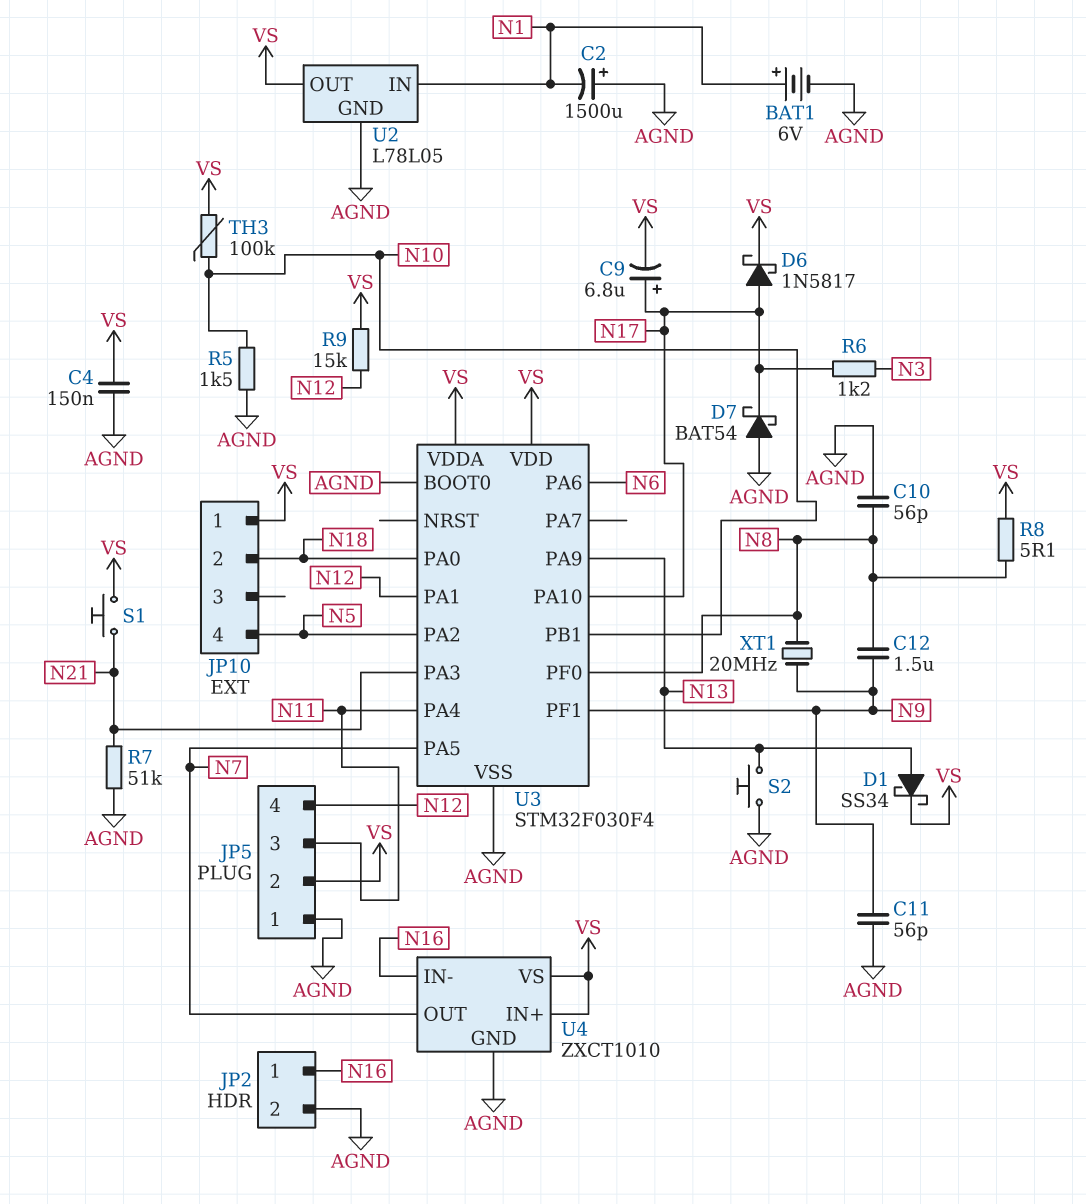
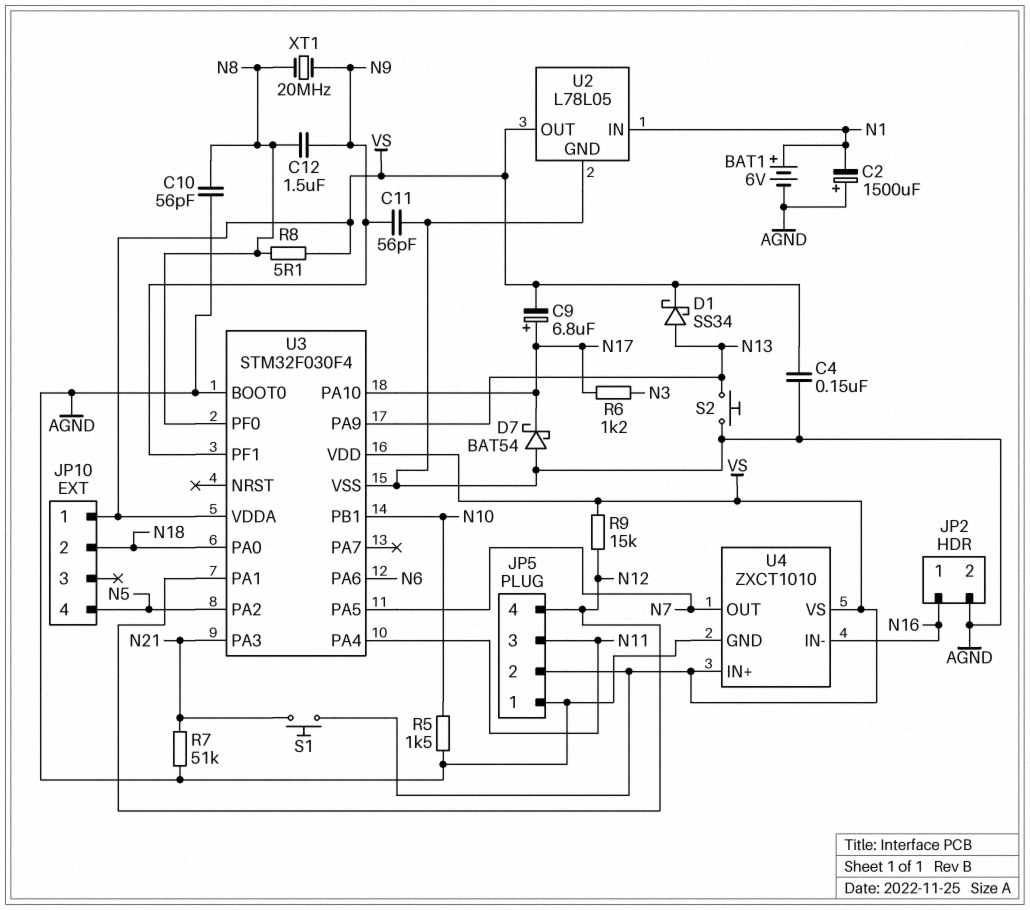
D6: schottky 1N5817 (A N17, K VS) -> none
TH3: 100k (N10, VS) -> none

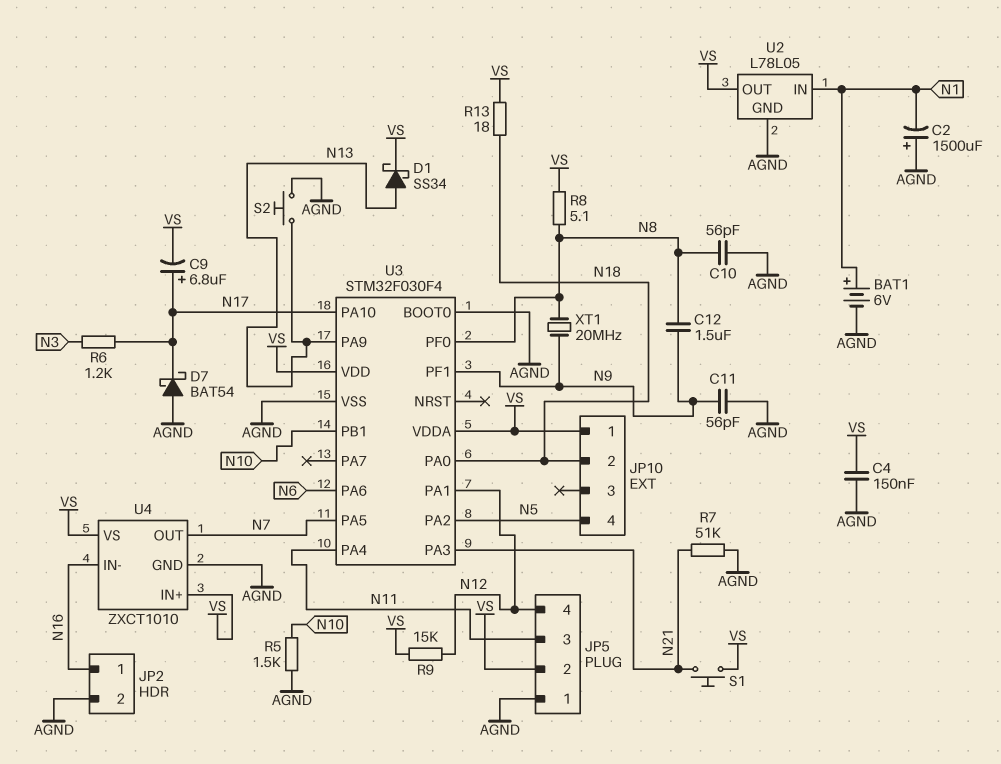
R13: none -> 18 (N18, VS)

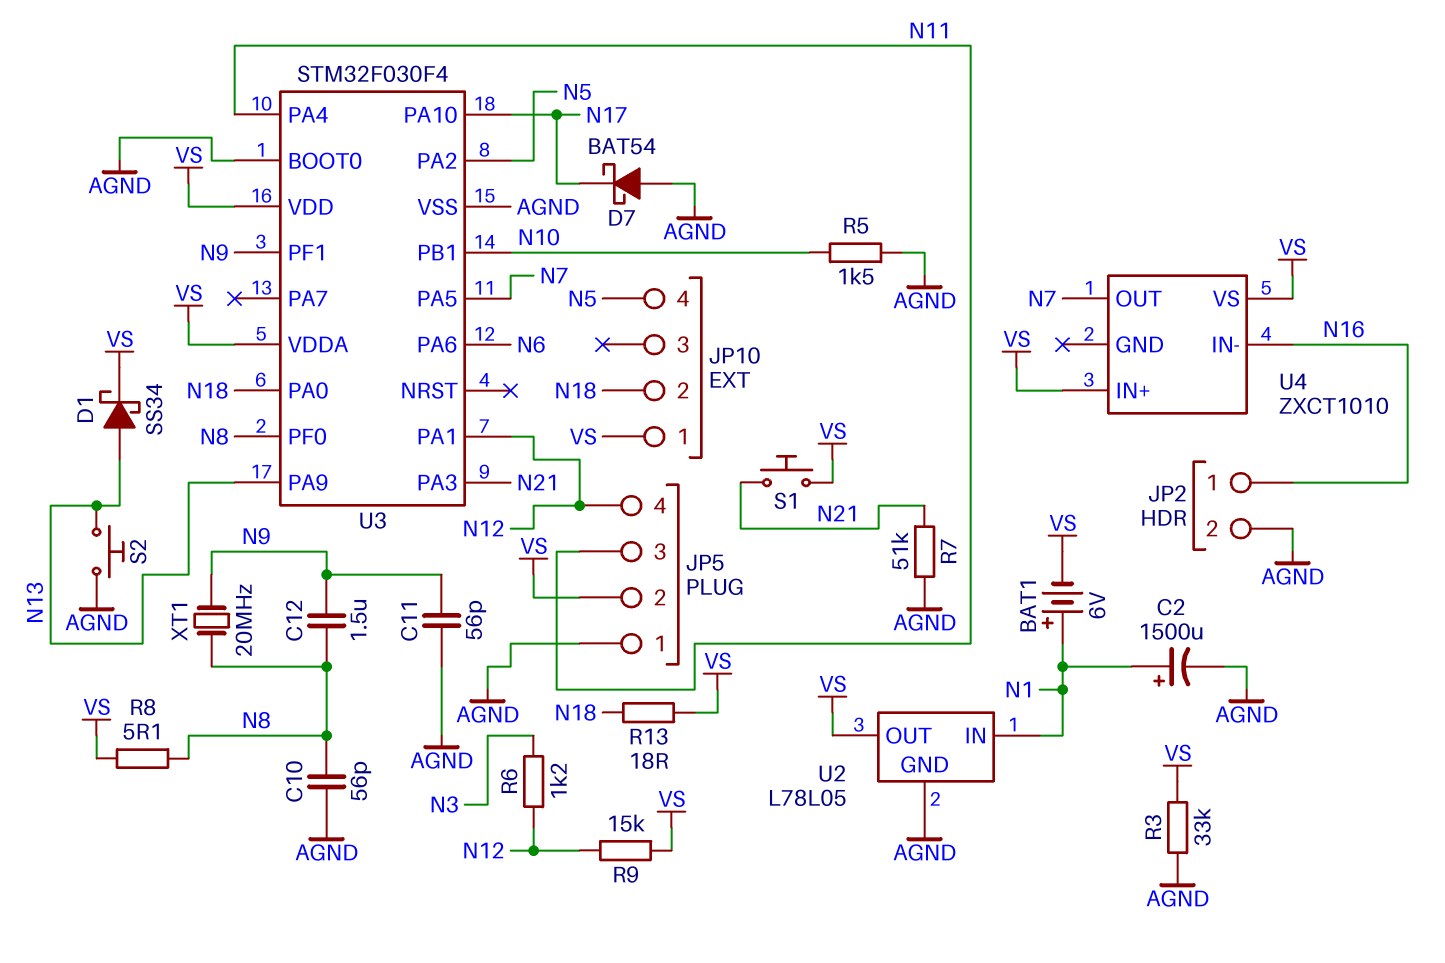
BAT1: 6V (plus N1, minus AGND) -> 6V (plus N1, minus VS)
C2: 1500uF (plus AGND, minus N1) -> 1500uF (plus N1, minus AGND)
C4: 150nF (AGND, VS) -> none
C9: 6.8uF (plus N17, minus VS) -> none
R3: none -> 33k (AGND, VS)
R6: 1.2k (N3, N17) -> 1.2k (N3, N12)
U4 pin GND: AGND -> none

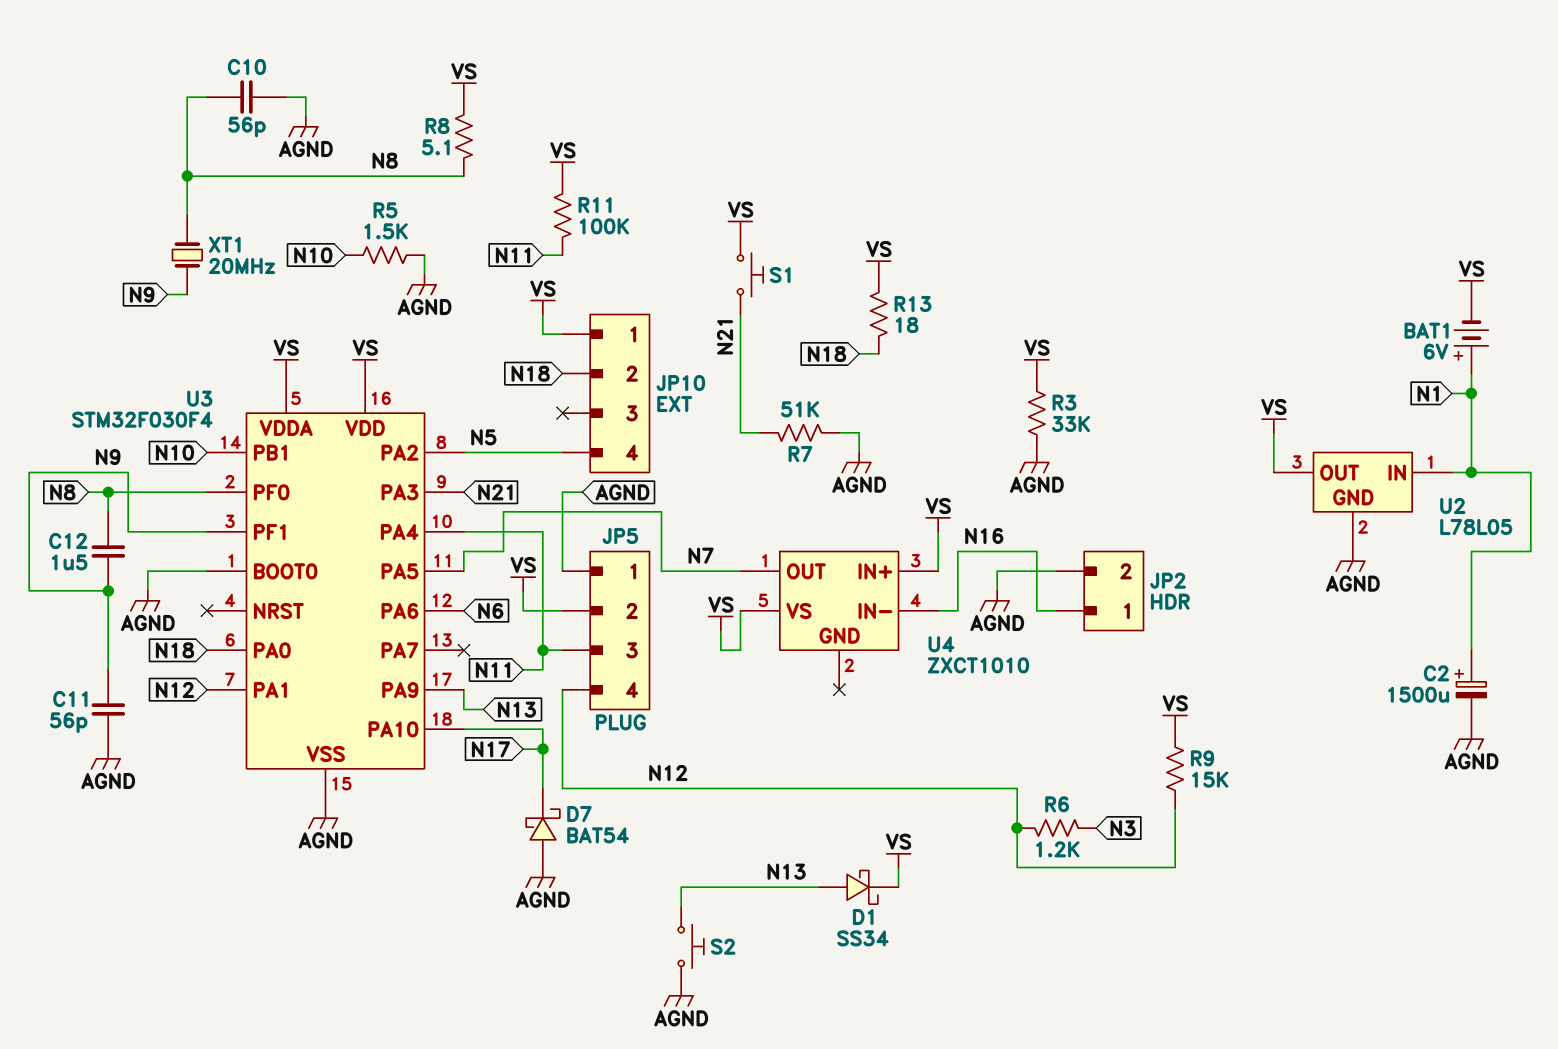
R11: none -> 100k (N11, VS)

